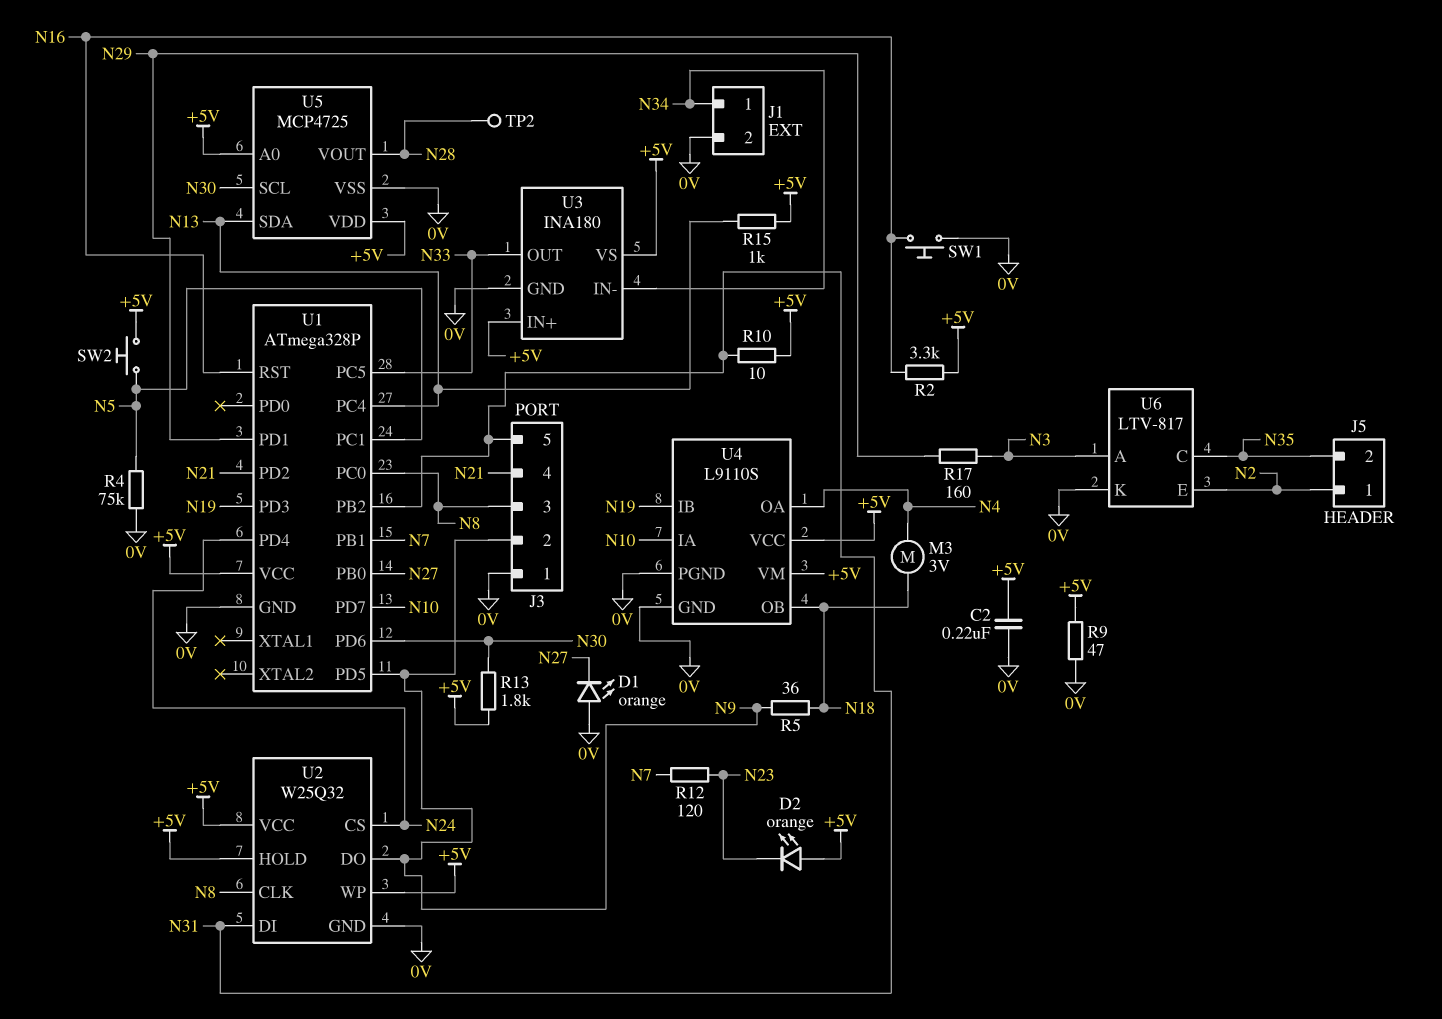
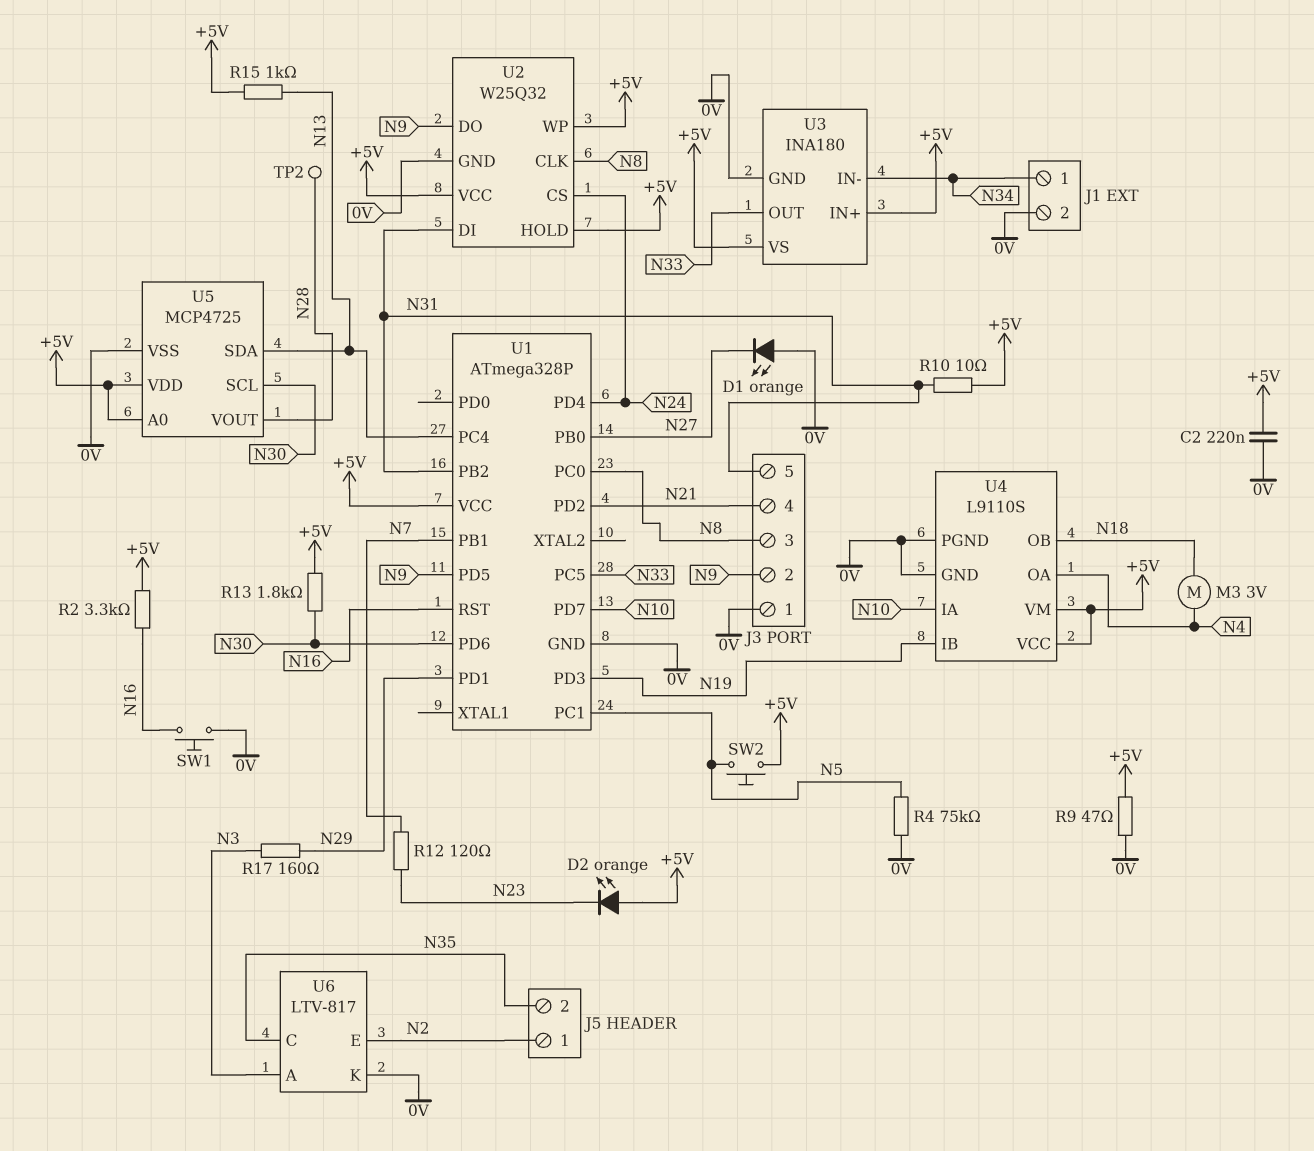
R5: 36 (N9, N18) -> none

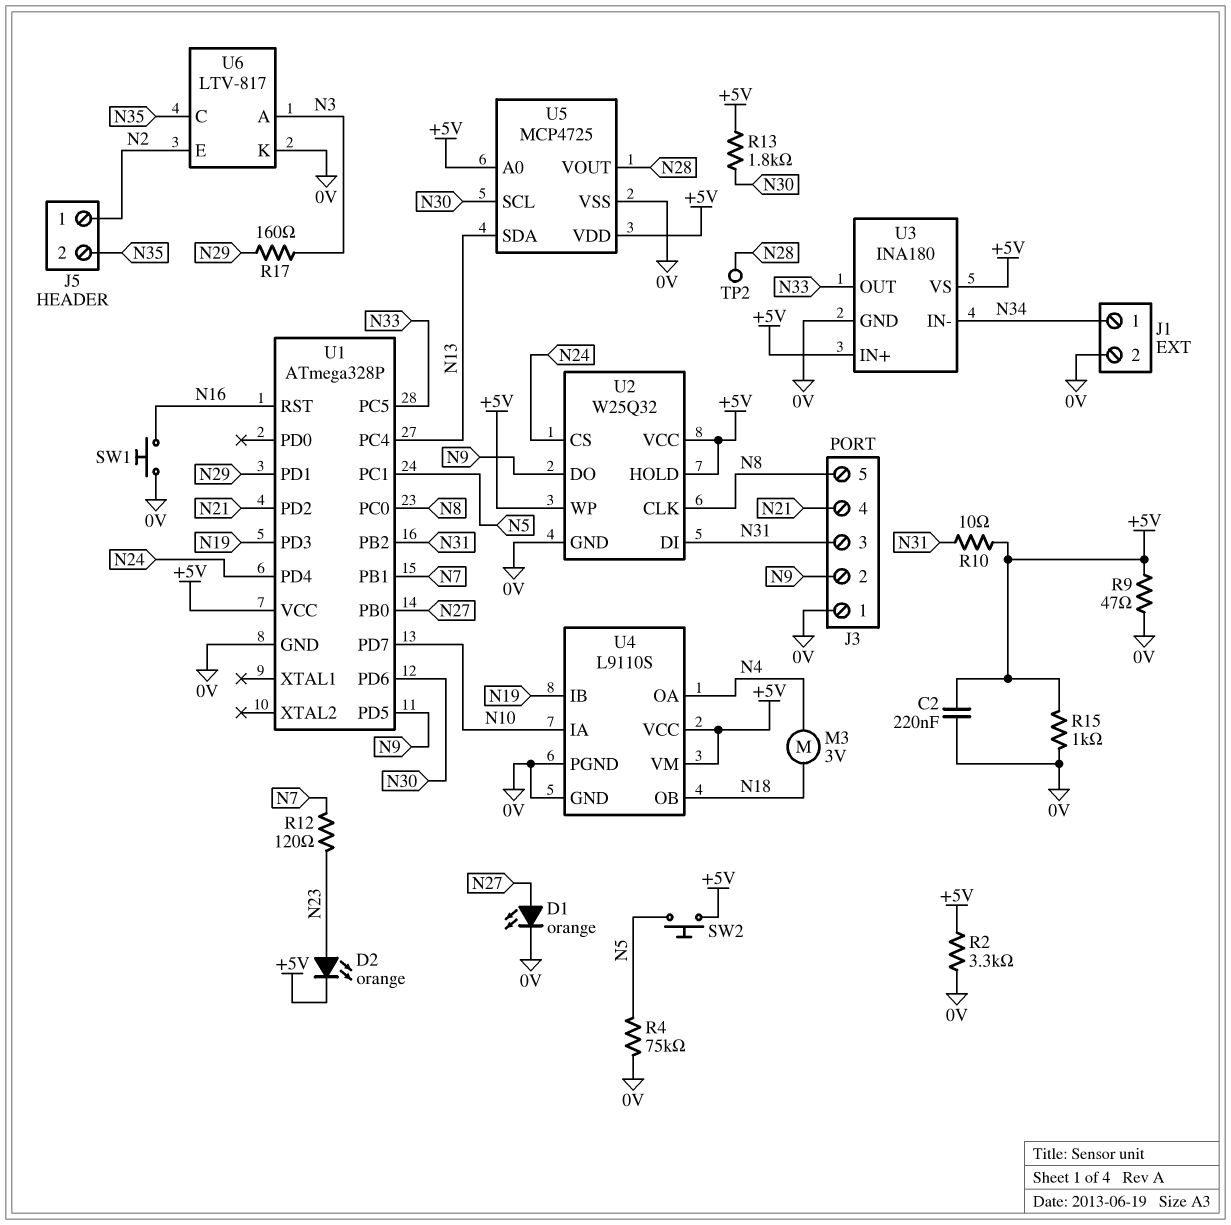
D1: LED orange (A 0V, K N27) -> LED orange (A N27, K 0V)
D2: LED orange (A +5V, K N23) -> LED orange (A N23, K +5V)
J3 pin 3: N8 -> N31
J3 pin 5: N31 -> N8
R2: 3.3k (+5V, N16) -> 3.3k (+5V, 0V)
R15: 1k (+5V, N13) -> 1k (+5V, 0V)

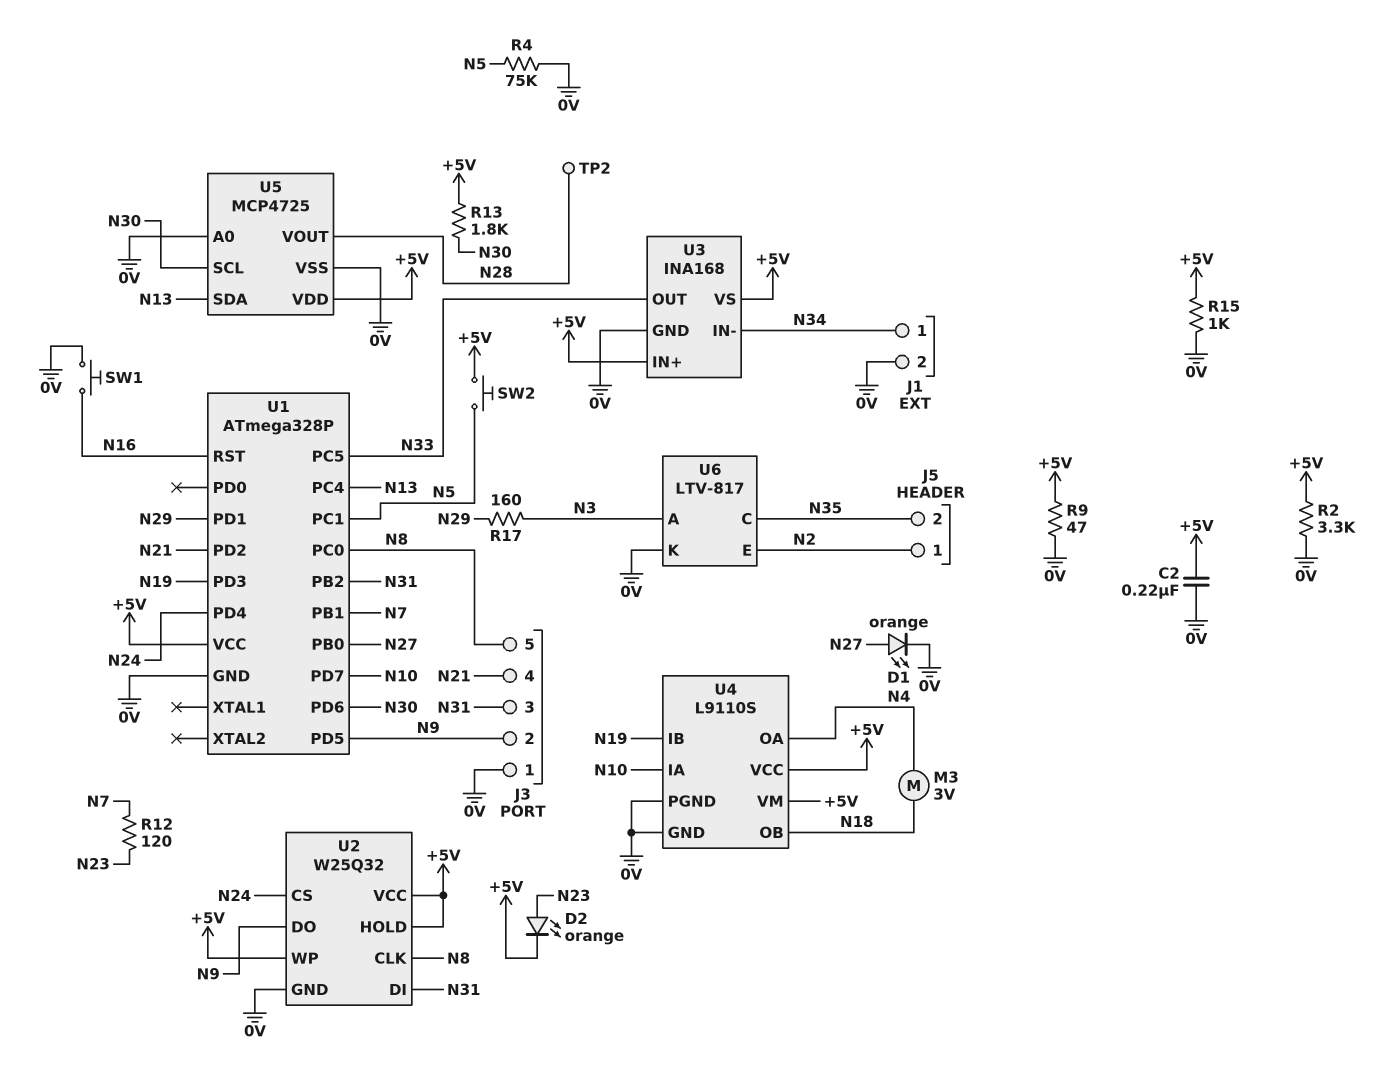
R10: 10 (+5V, N31) -> none
U3: INA180 -> INA168
U5 pin A0: +5V -> 0V

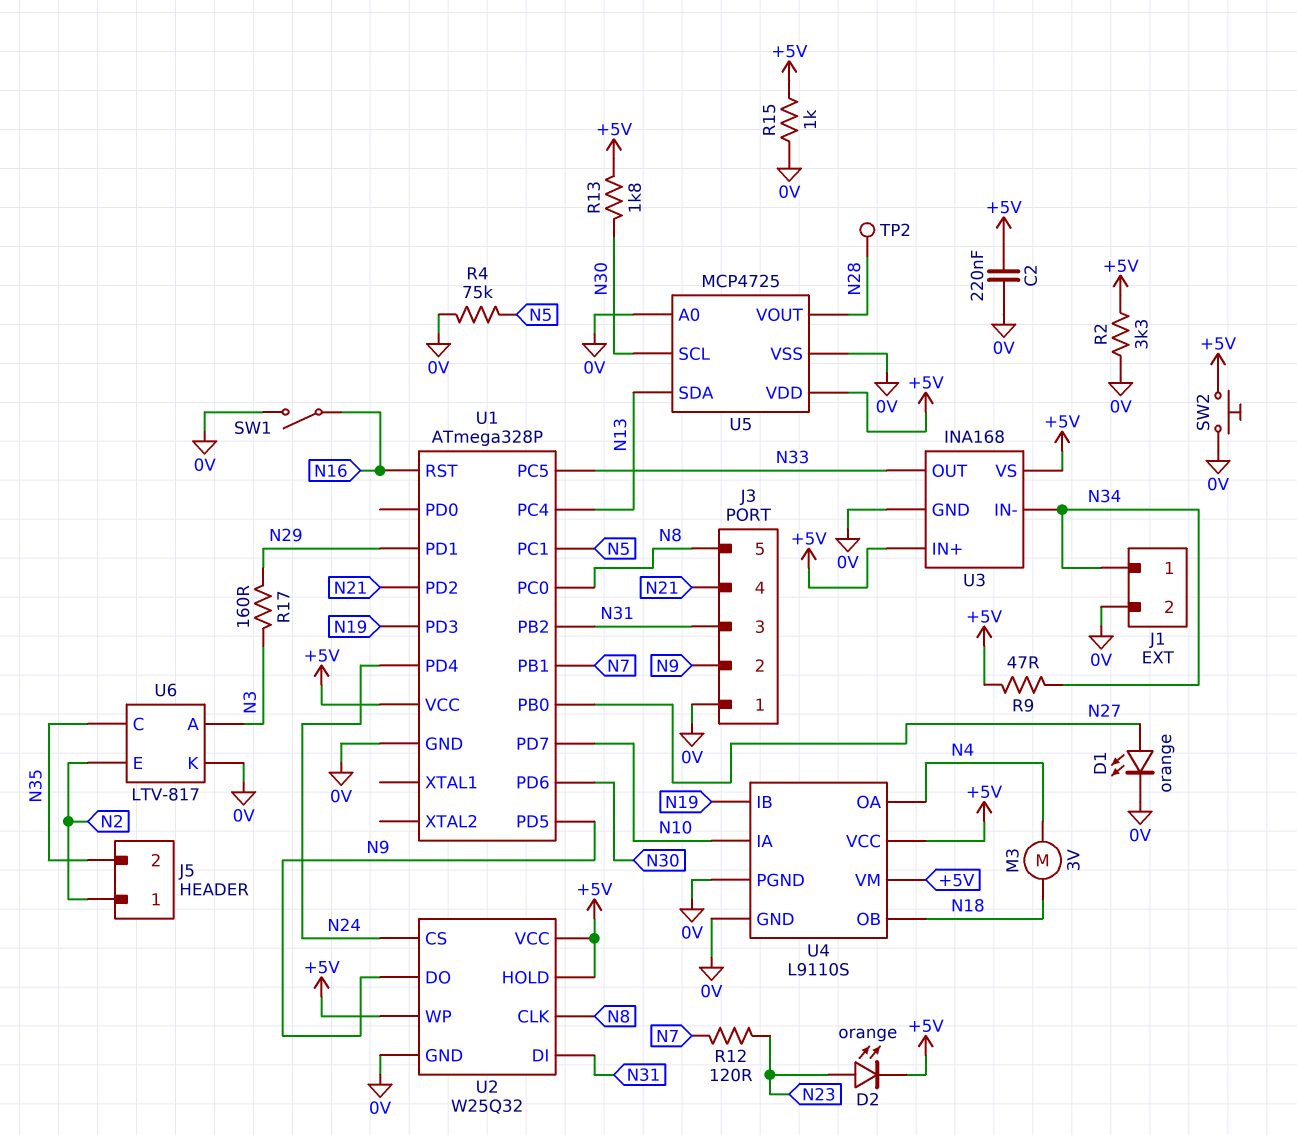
R9: 47 (+5V, 0V) -> 47 (+5V, N34)
SW1: button (0V, N16) -> switch (0V, N16)
SW2: button (+5V, N5) -> button (+5V, 0V)

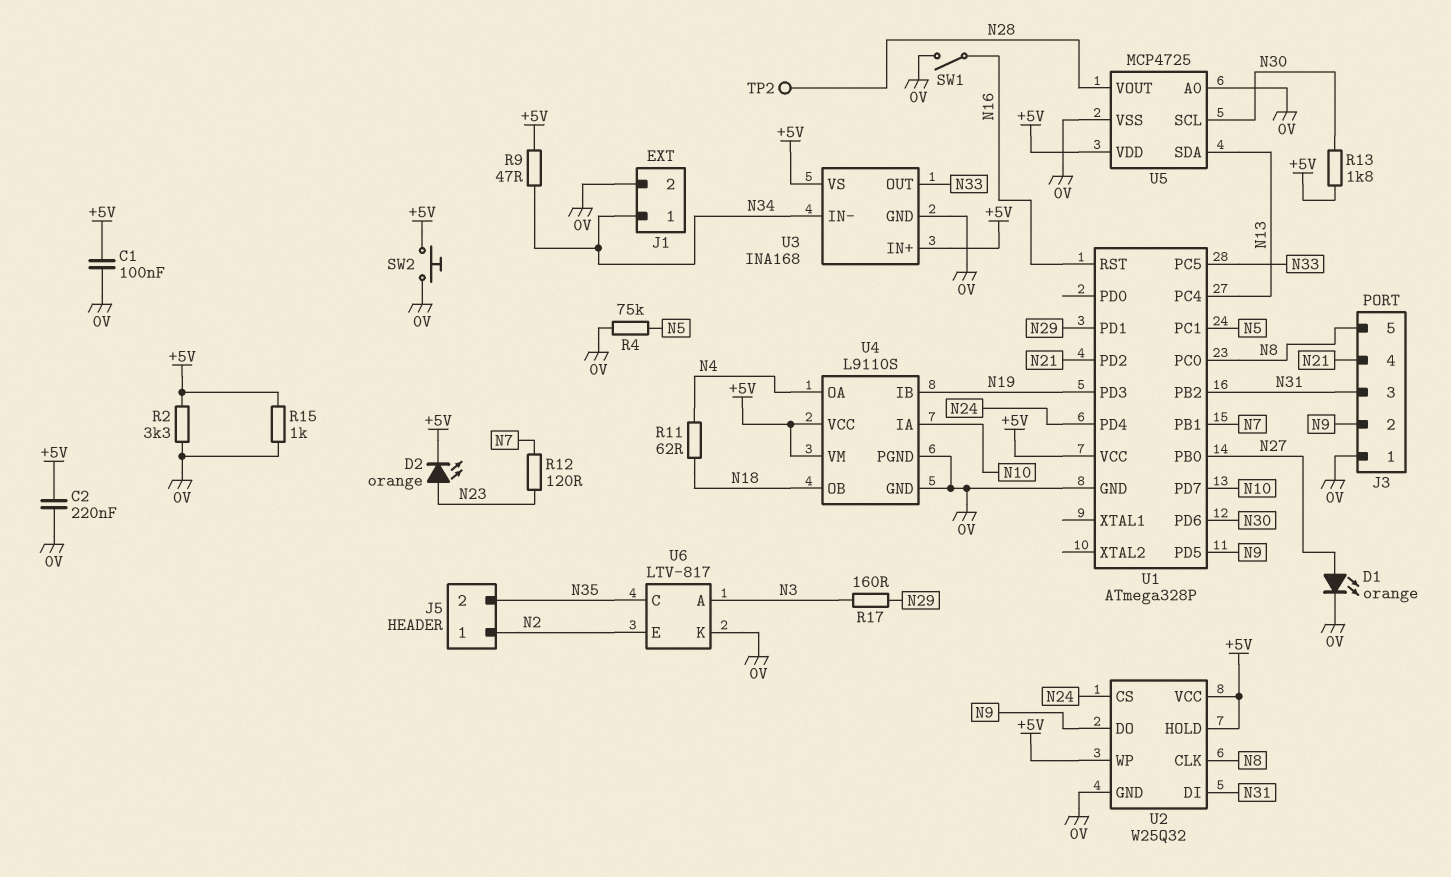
C1: none -> 100nF (+5V, 0V)
M3: motor 3V (N4, N18) -> none
R11: none -> 62 (N4, N18)

